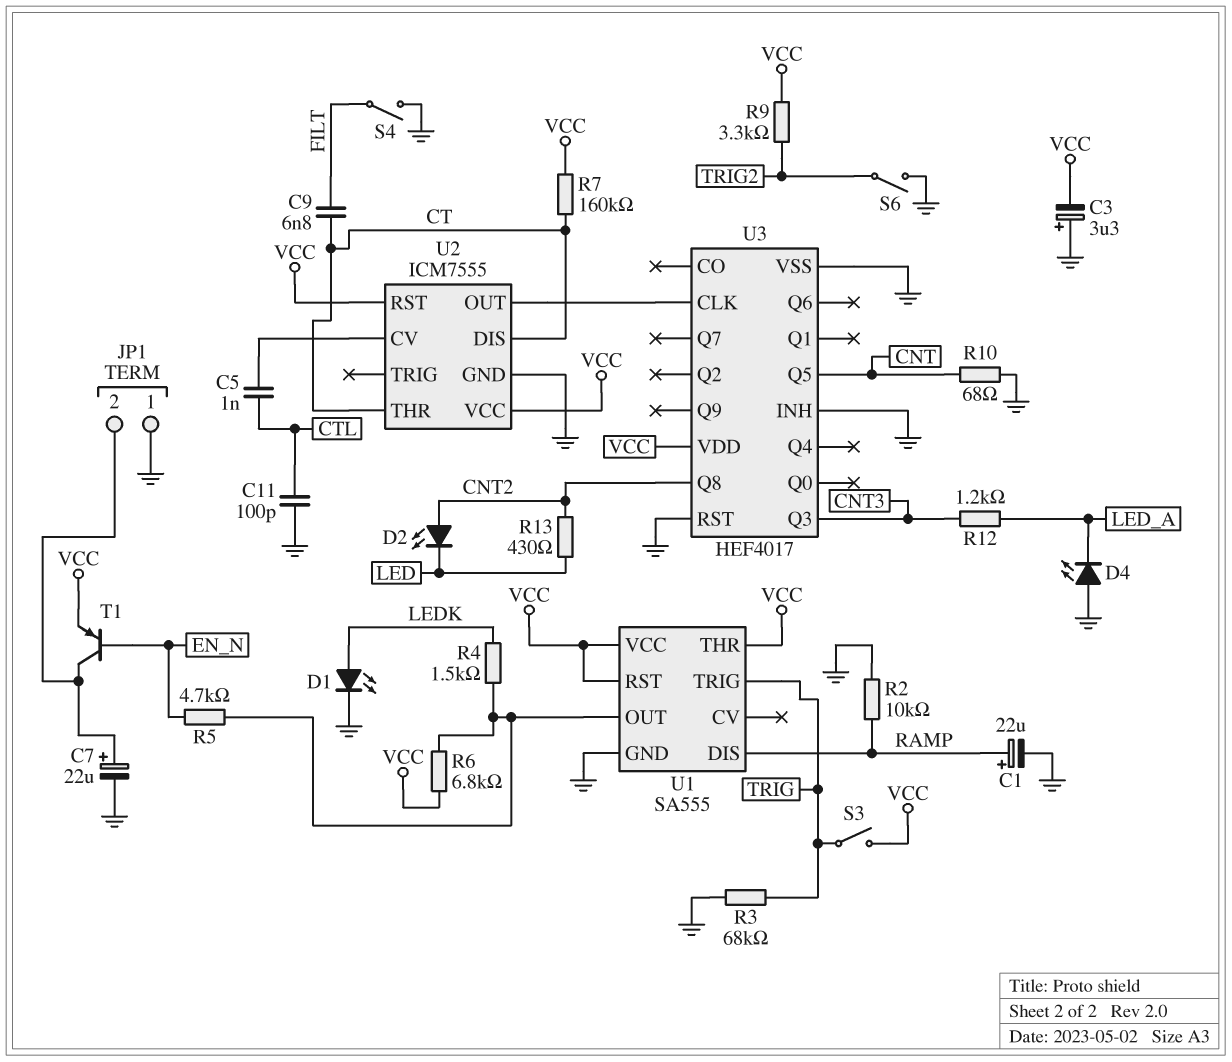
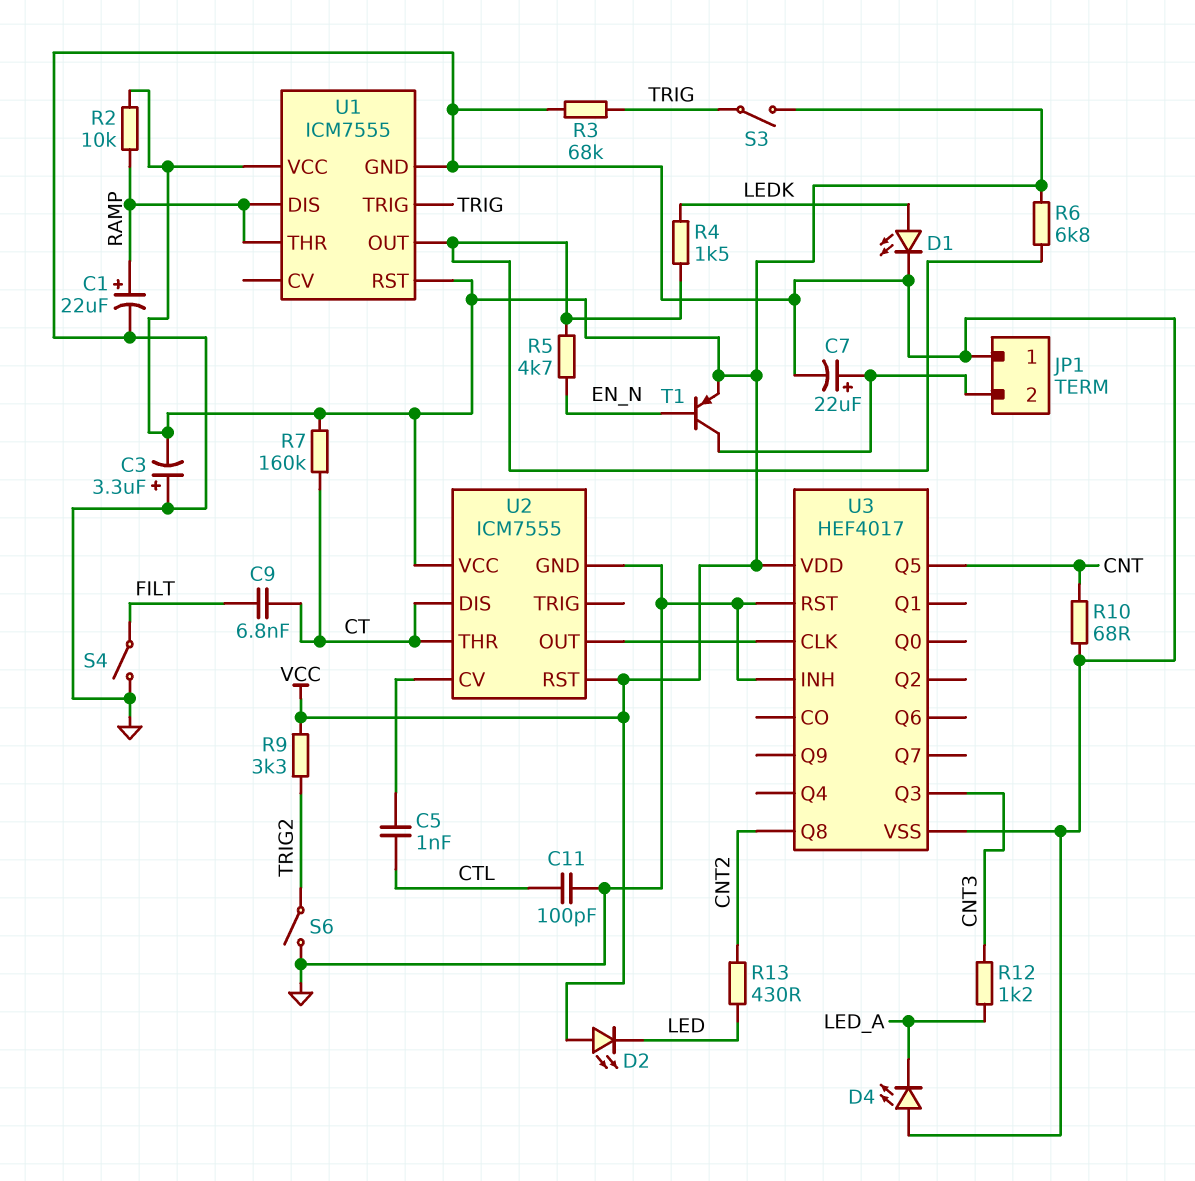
D2: LED (A CNT2, K LED) -> LED (A VCC, K LED)
R2: 10k (GND, RAMP) -> 10k (RAMP, VCC)
U1: SA555 -> ICM7555
U1 pin THR: VCC -> RAMP

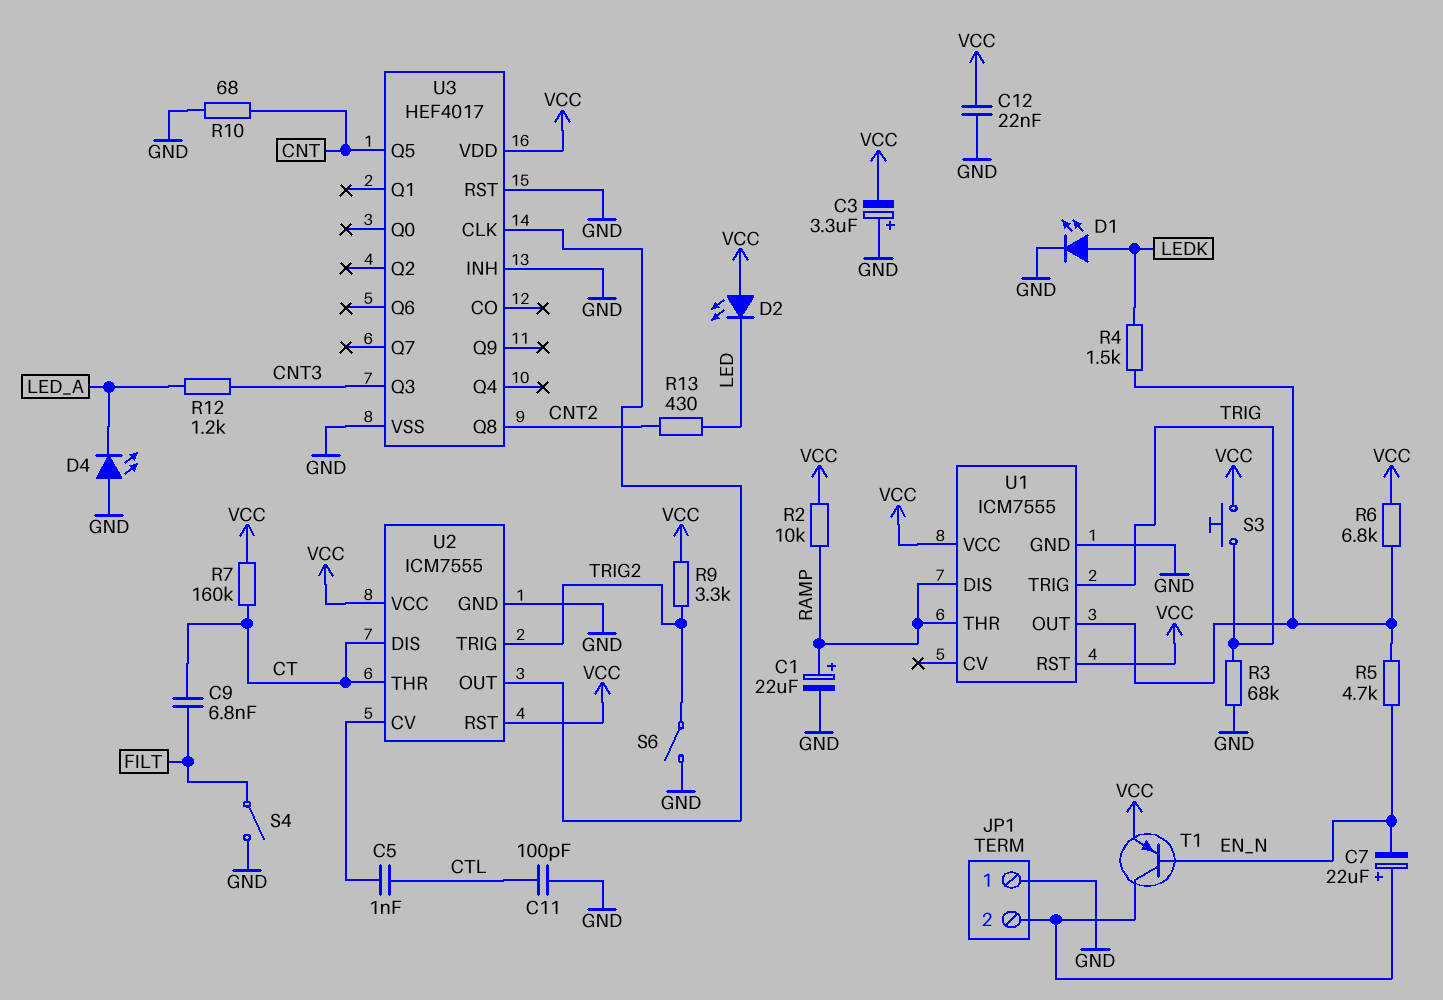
C7: 22uF (plus JP1/2, minus GND) -> 22uF (plus JP1/2, minus EN_N)
C12: none -> 22nF (GND, VCC)
S3: switch (TRIG, VCC) -> button (TRIG, VCC)
U2 pin TRIG: none -> TRIG2

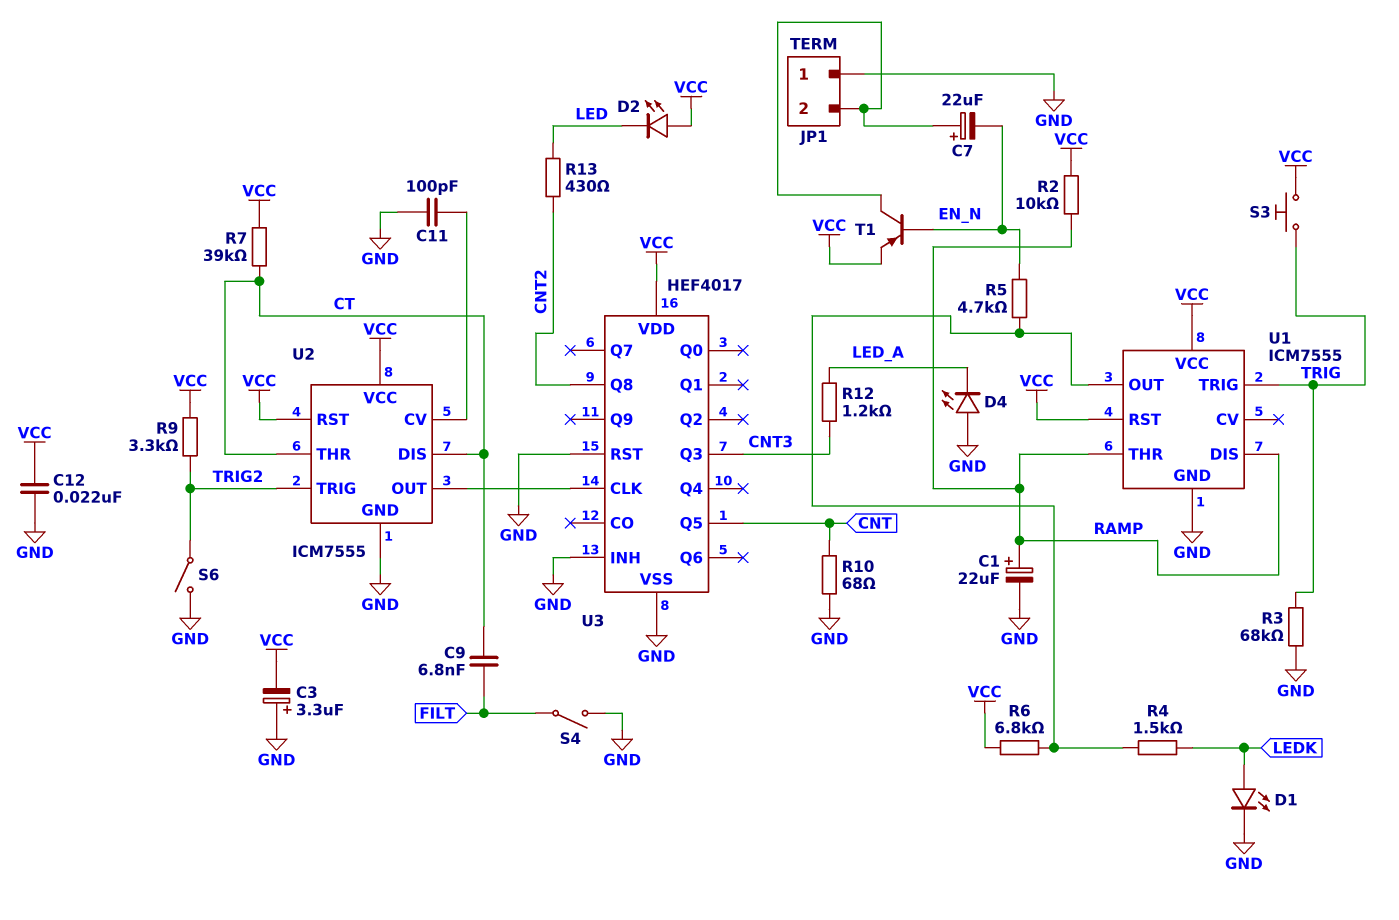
C5: 1nF (CTL, U2/CV) -> none
C11: 100pF (CTL, GND) -> 100pF (GND, U2/CV)
R7: 160k (CT, VCC) -> 39k (CT, VCC)

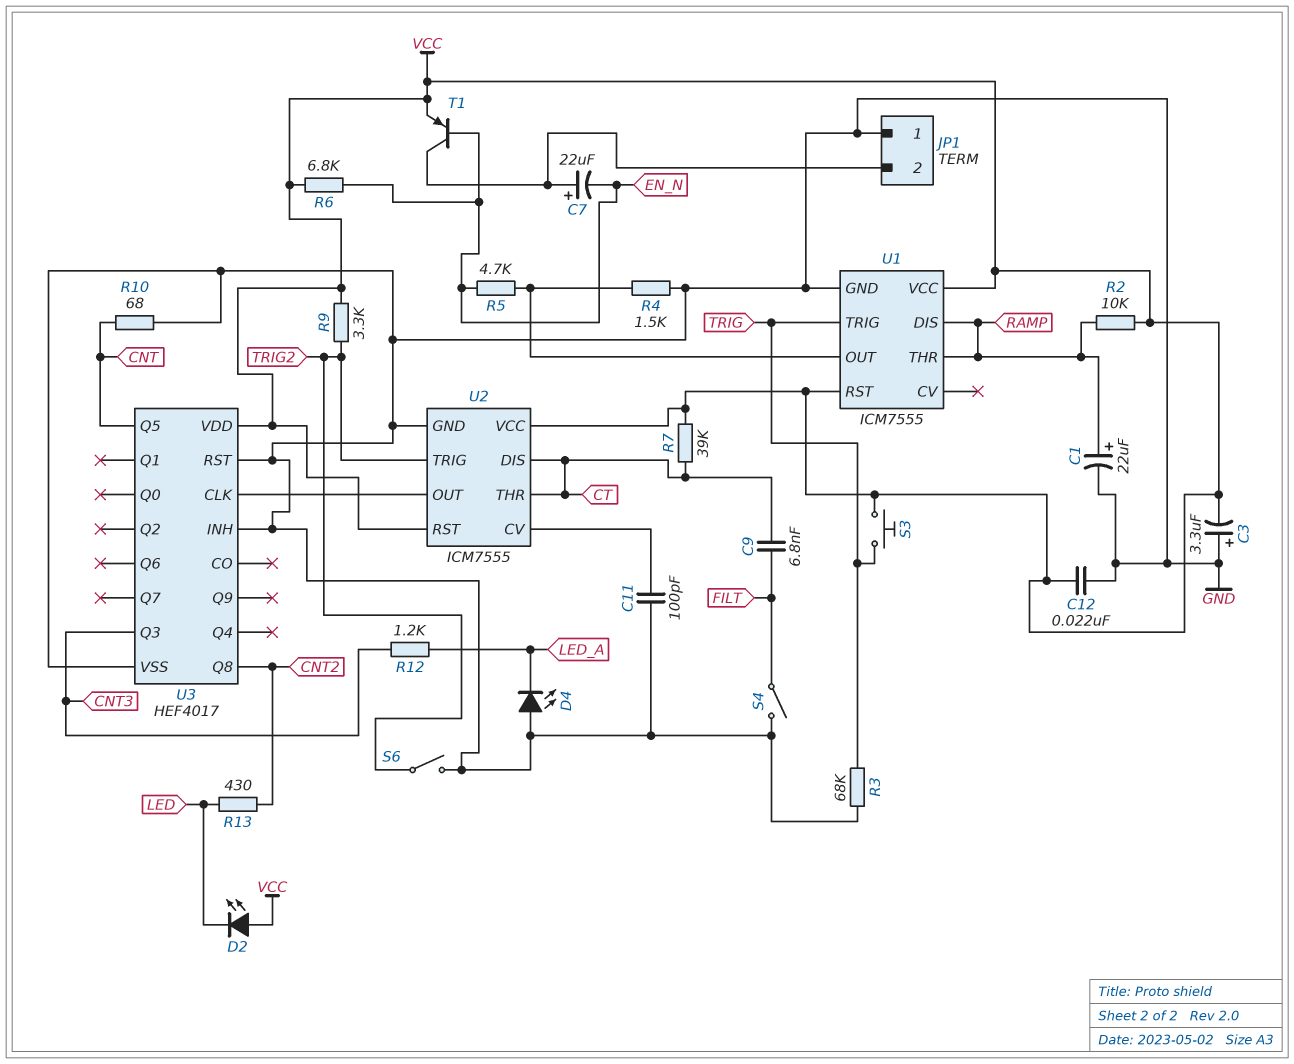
D1: LED (A LEDK, K GND) -> none
R4: 1.5k (LEDK, U1/OUT) -> 1.5k (GND, U1/OUT)
R6: 6.8k (U1/OUT, VCC) -> 6.8k (EN_N, VCC)

